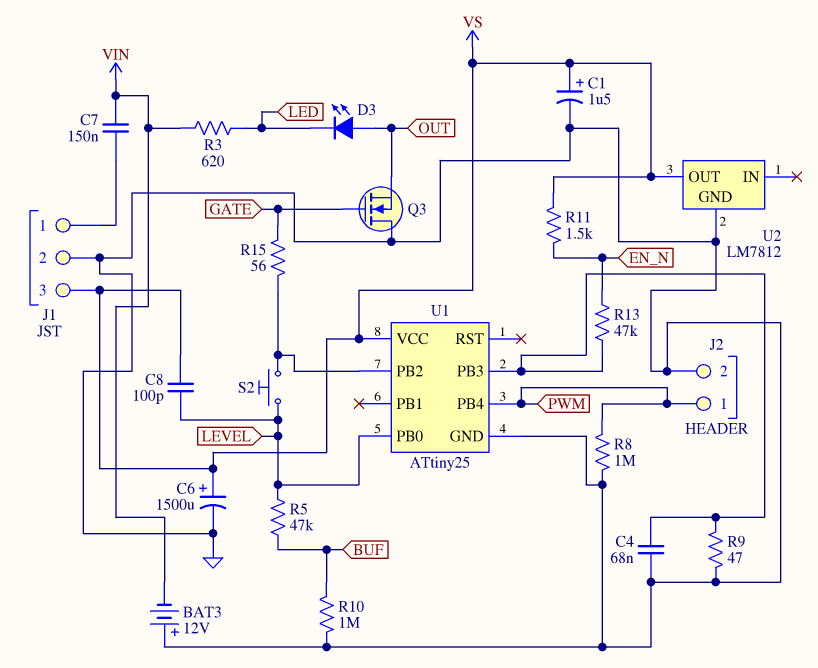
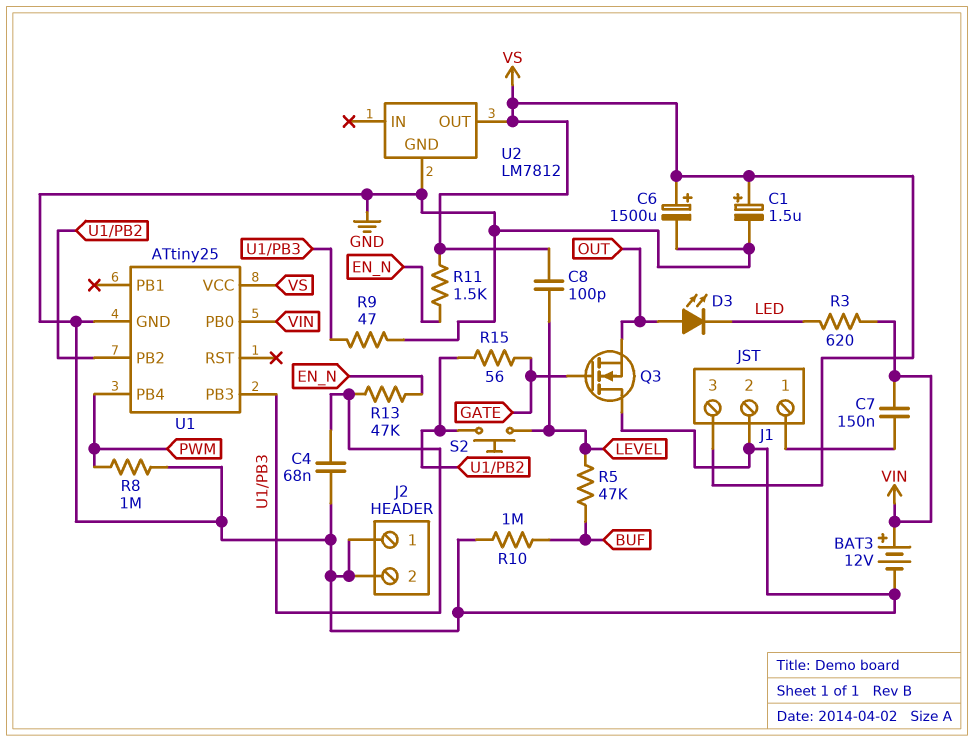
BAT3: 12V (plus GND, minus VIN) -> 12V (plus VIN, minus GND)
J2 pin 1: PWM -> GND
U1 pin PB0: LEVEL -> VIN

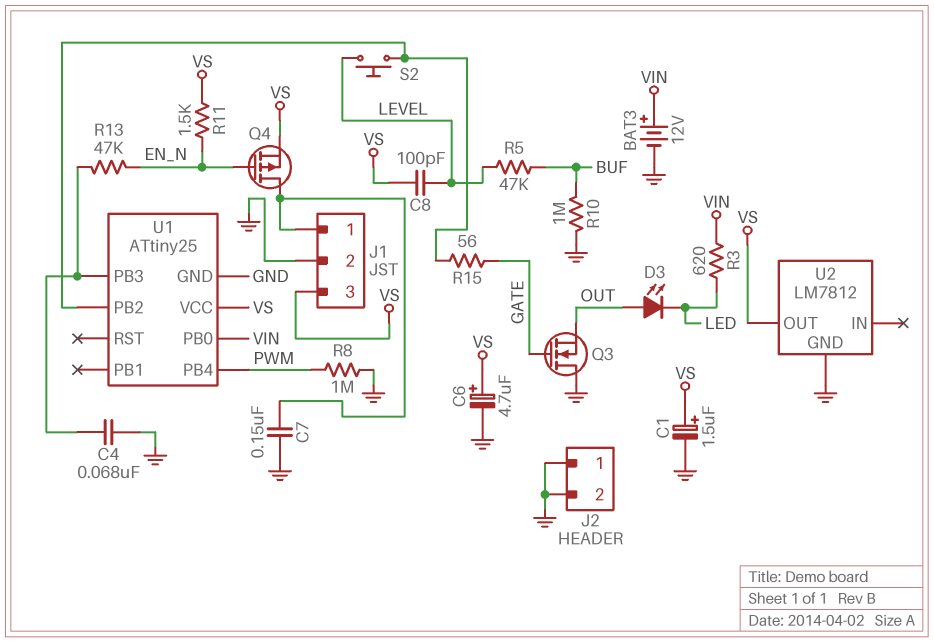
C6: 1500uF (plus VS, minus GND) -> 4.7uF (plus VS, minus GND)
C7: 150nF (J1/1, VIN) -> 150nF (GND, J1/1)
Q4: none -> PMOS (G EN_N, D J1/1, S VS)
R9: 47 (GND, U1/PB3) -> none

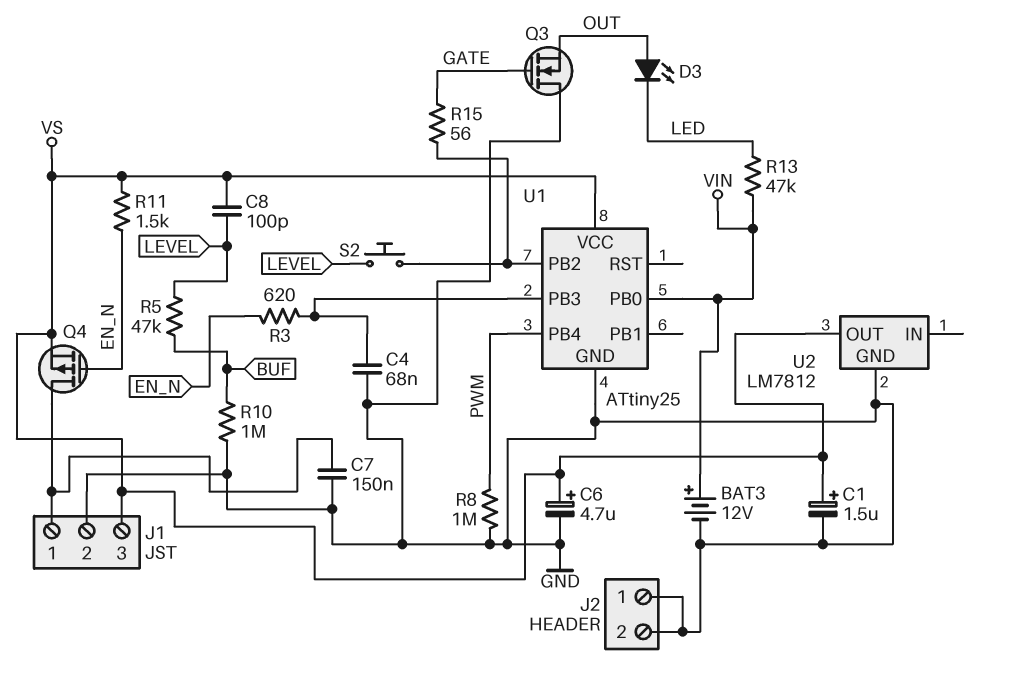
R3: 620 (LED, VIN) -> 620 (EN_N, U1/PB3)
R13: 47k (EN_N, U1/PB3) -> 47k (LED, VIN)

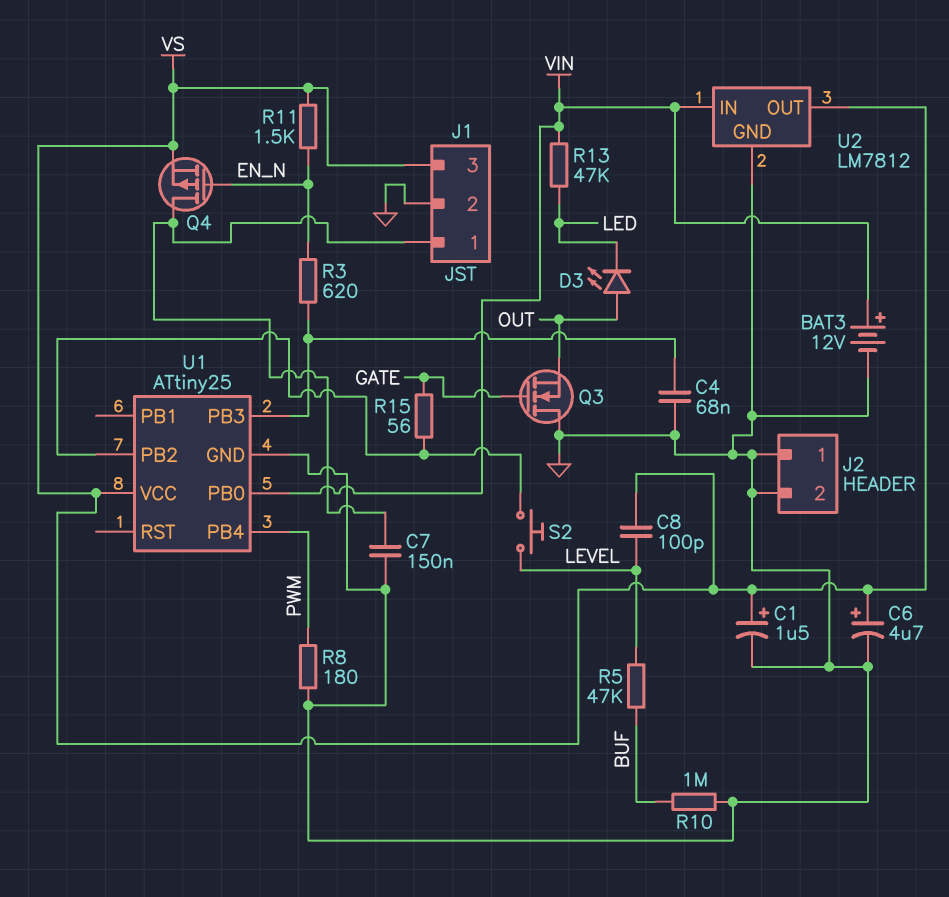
R8: 1M (GND, PWM) -> 180 (GND, PWM)
U2 pin IN: none -> VIN

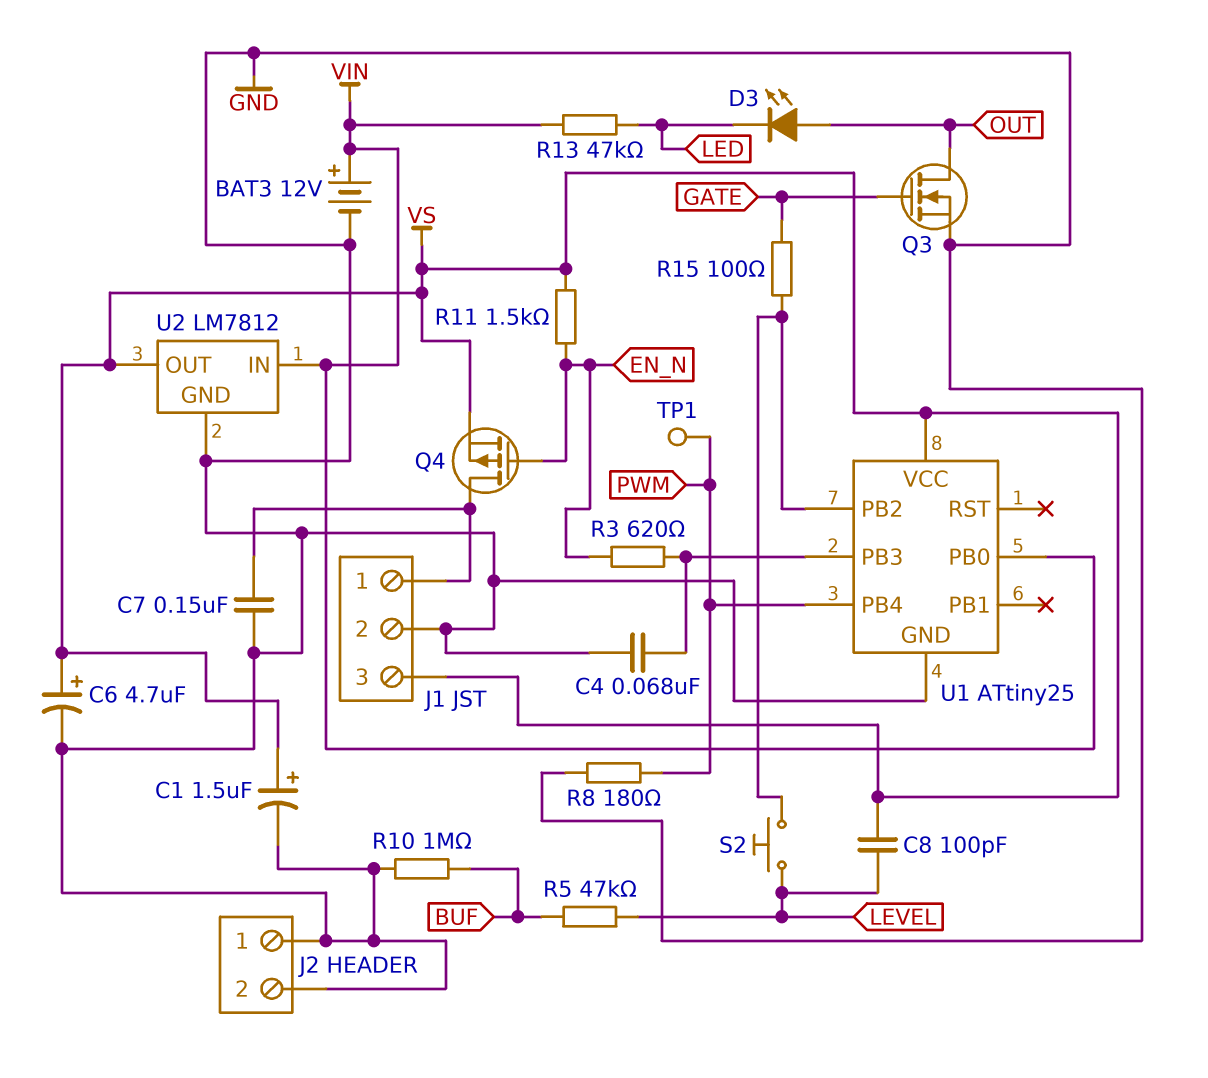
Q3: NMOS (G GATE, D GND, S OUT) -> NMOS (G GATE, D OUT, S GND)
R15: 56 (GATE, U1/PB2) -> 100 (GATE, U1/PB2)
TP1: none -> test point (PWM)

